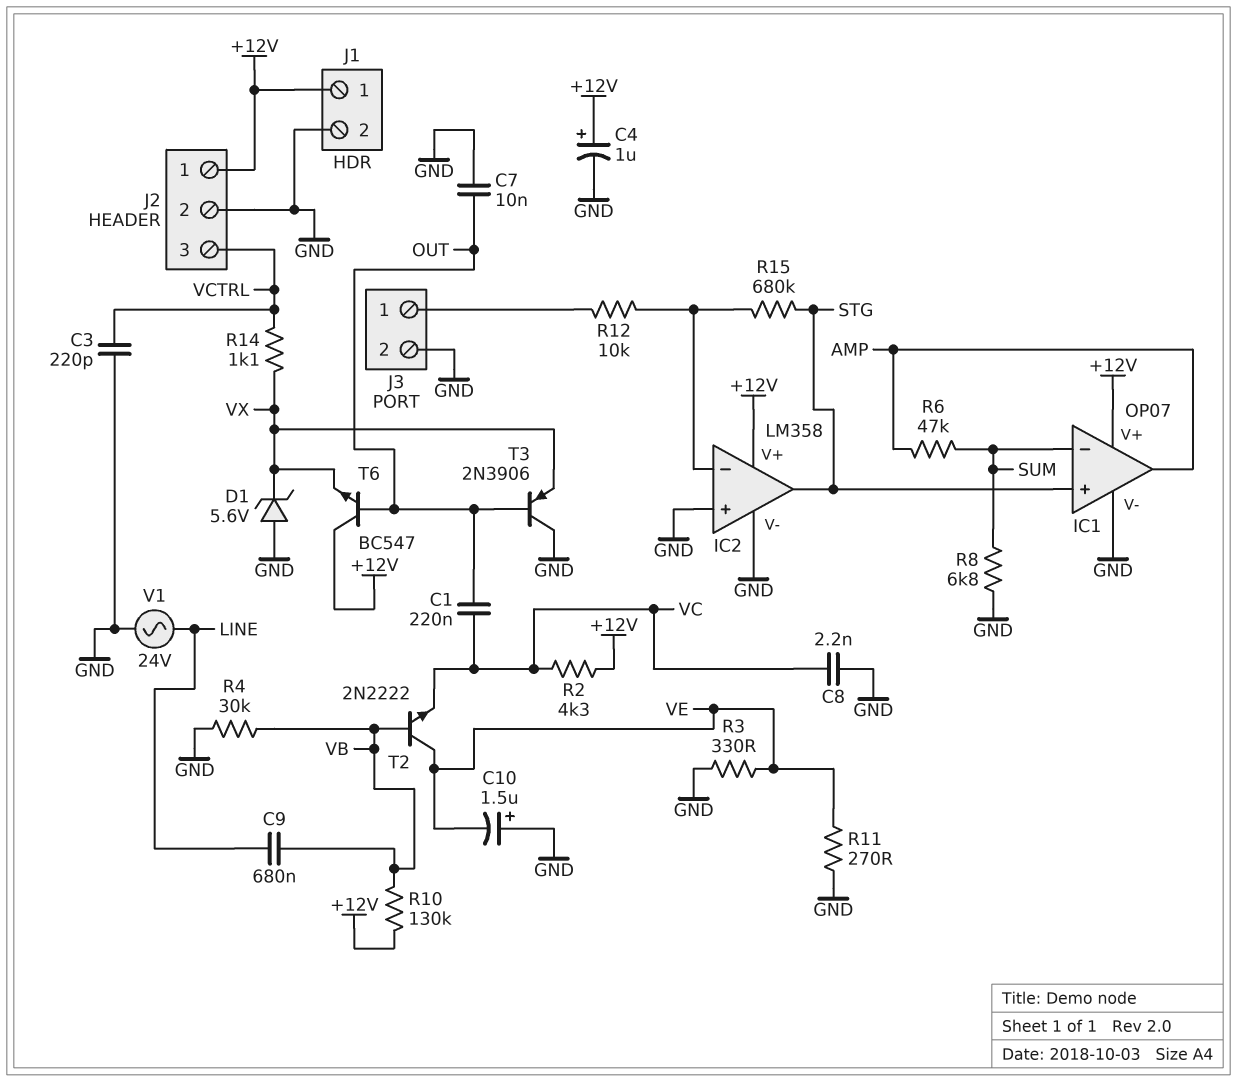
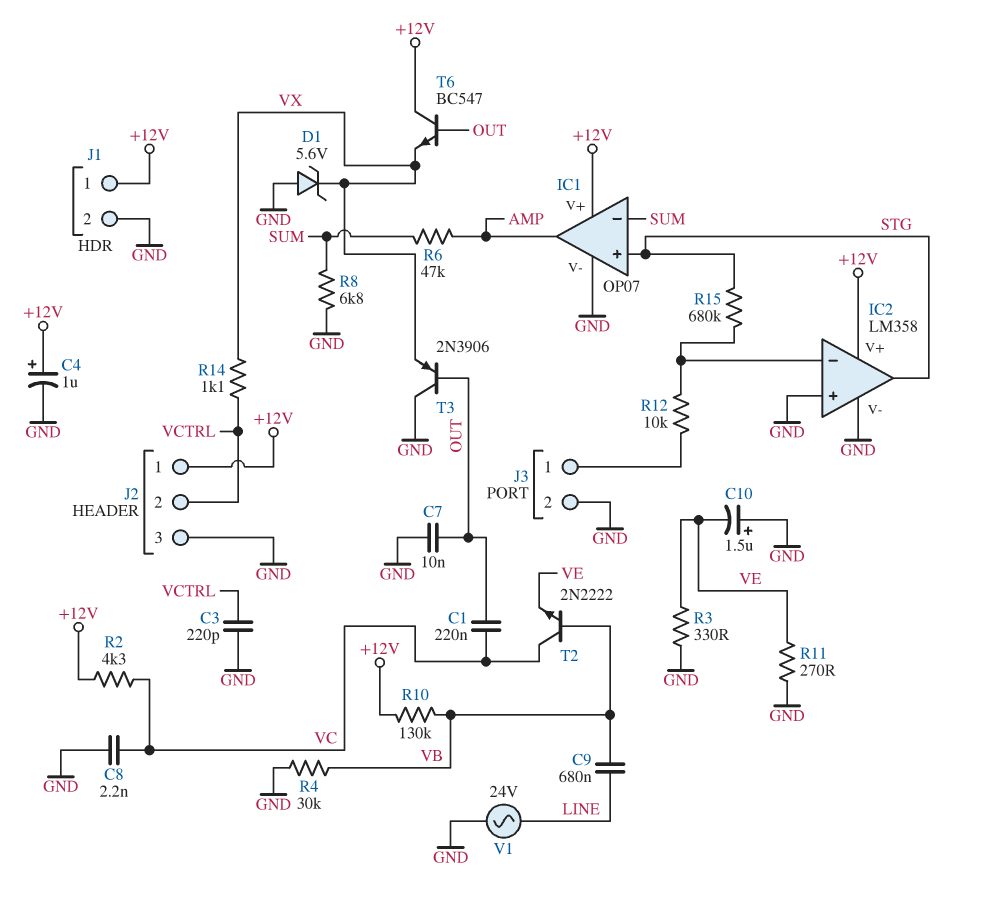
J2 pin 2: GND -> VCTRL
J2 pin 3: VCTRL -> GND
T2: NPN 2N2222 (B VB, C VE, E VC) -> NPN 2N2222 (B VB, C VC, E VE)

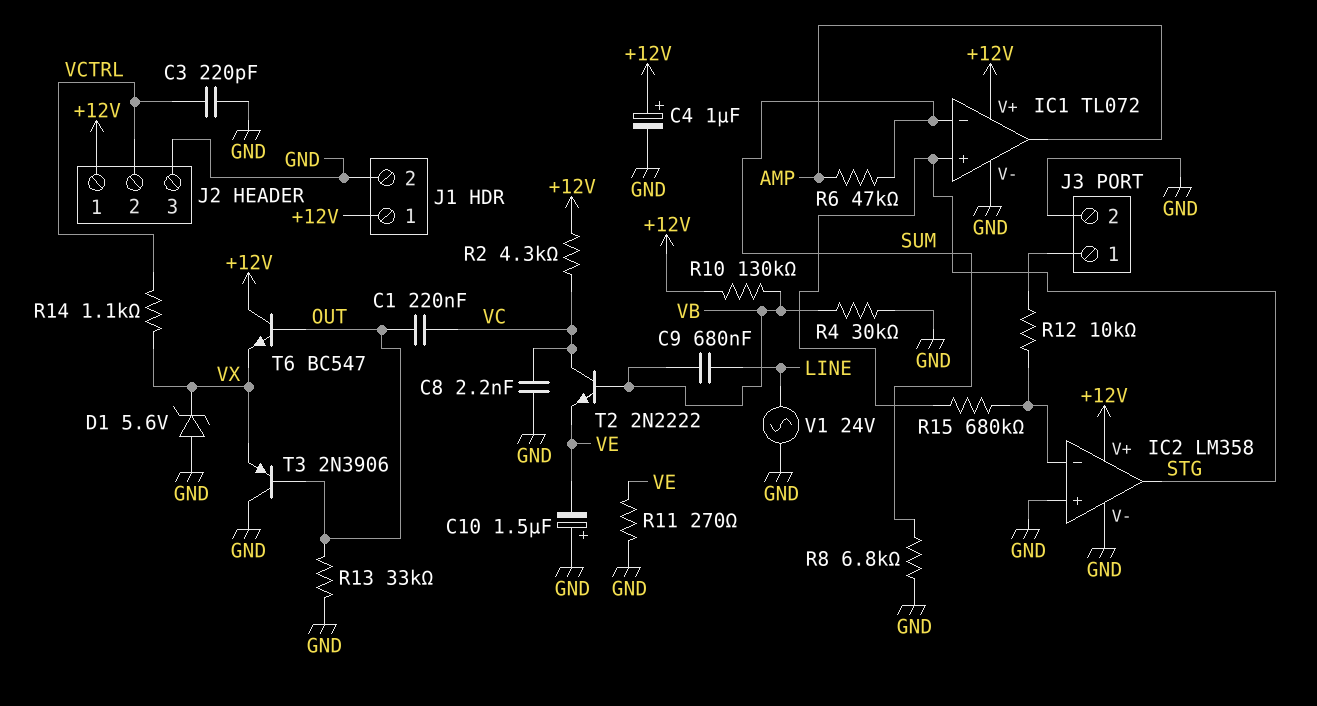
C7: 10nF (GND, OUT) -> none
IC1: OP07 -> TL072
R3: 330 (GND, VE) -> none
R13: none -> 33k (GND, OUT)

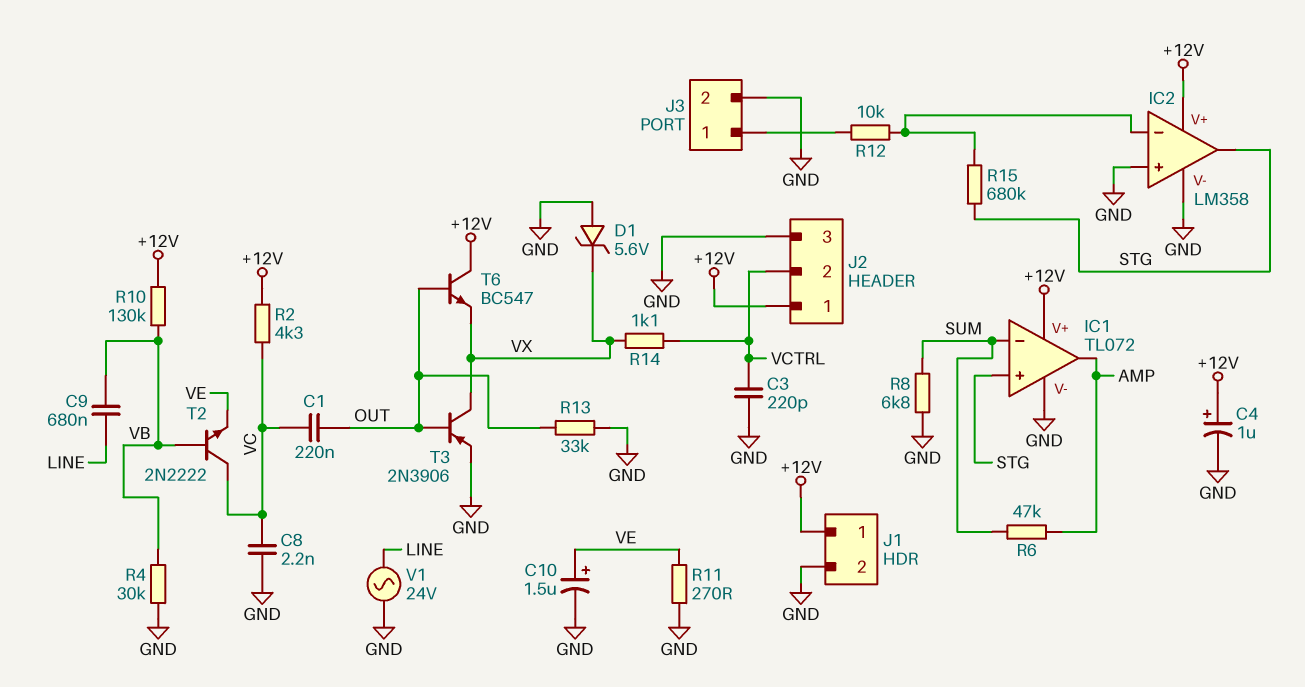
C10: 1.5uF (plus GND, minus VE) -> 1.5uF (plus VE, minus GND)
T3: PNP 2N3906 (B OUT, C GND, E VX) -> PNP 2N3906 (B OUT, C VX, E GND)

